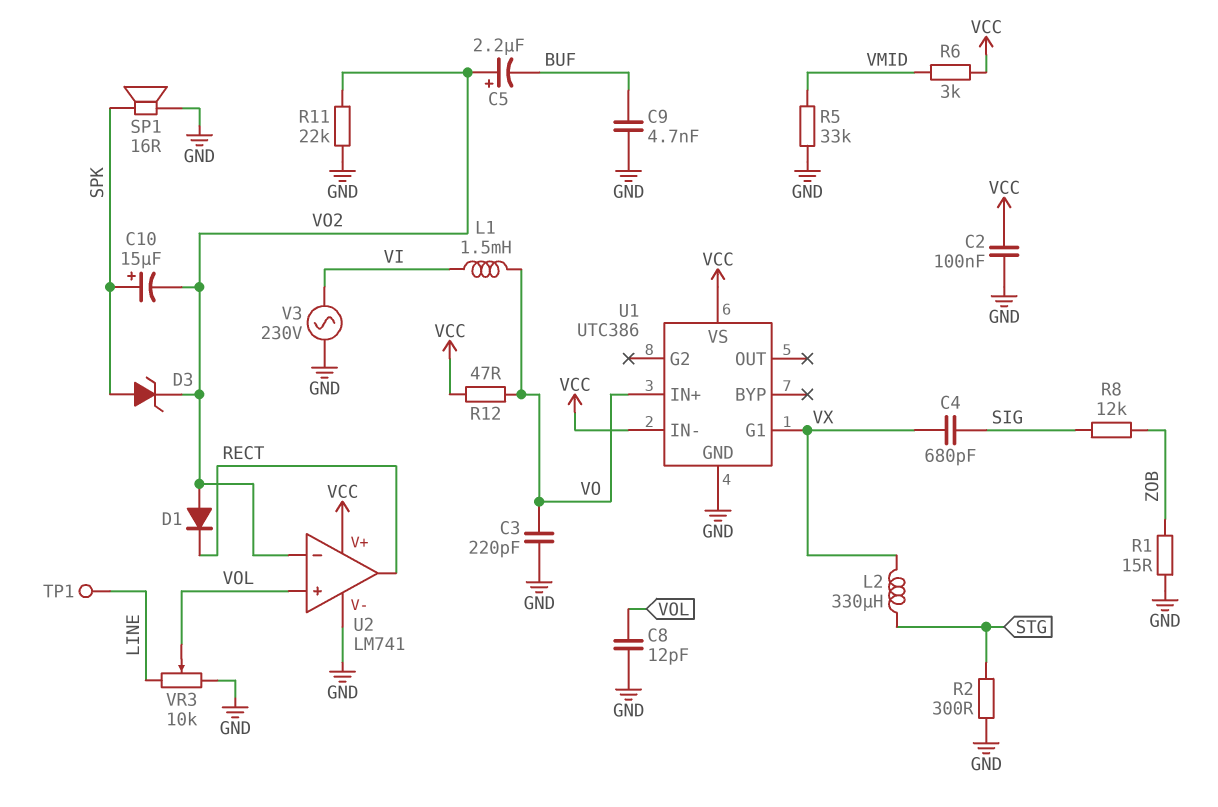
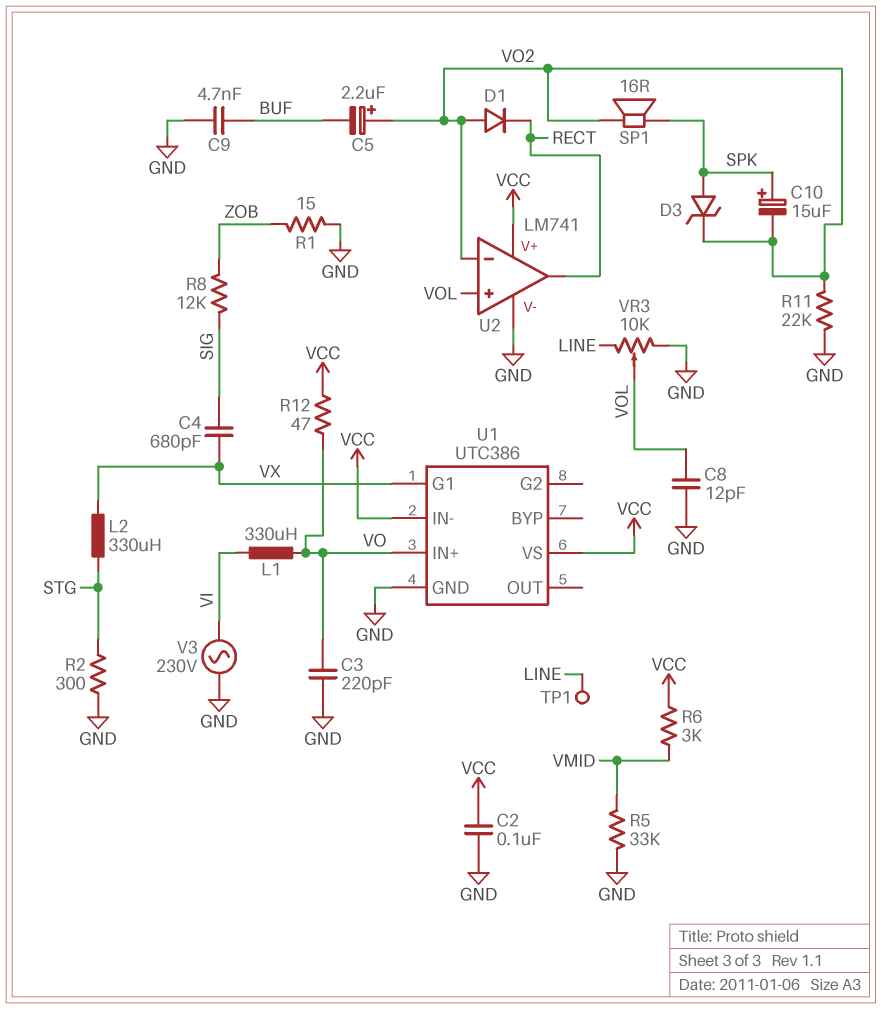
L1: 1.5mH (VI, VO) -> 330uH (VI, VO)
SP1: speaker 16R (GND, SPK) -> speaker 16R (SPK, VO2)

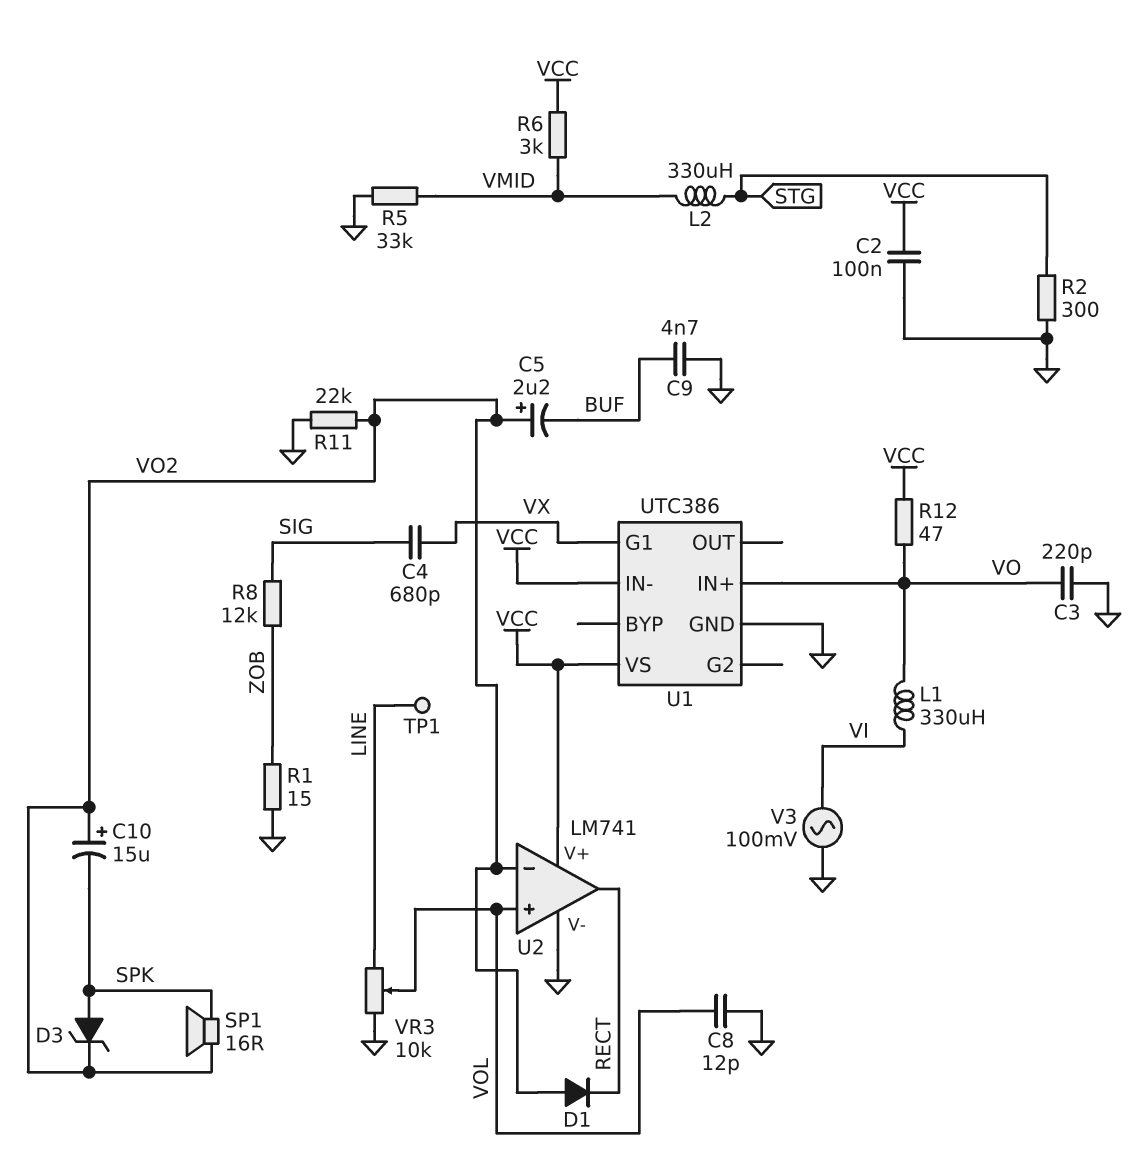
C10: 15uF (plus SPK, minus VO2) -> 15uF (plus VO2, minus SPK)
L2: 330uH (STG, VX) -> 330uH (STG, VMID)
V3: AC 230V (GND, VI) -> AC 100mV (GND, VI)

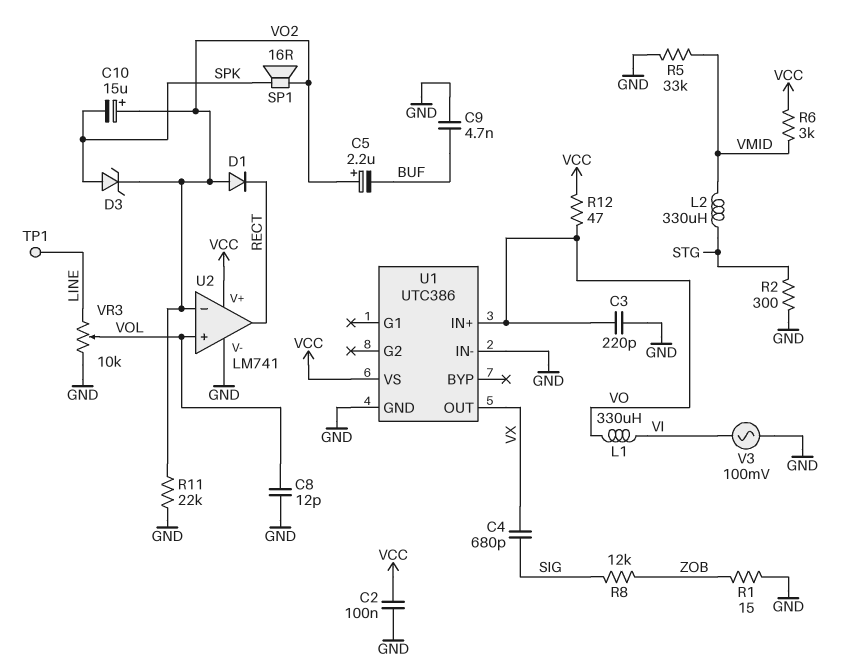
U1 pin G1: VX -> none
U1 pin IN-: VCC -> GND
U1 pin OUT: none -> VX

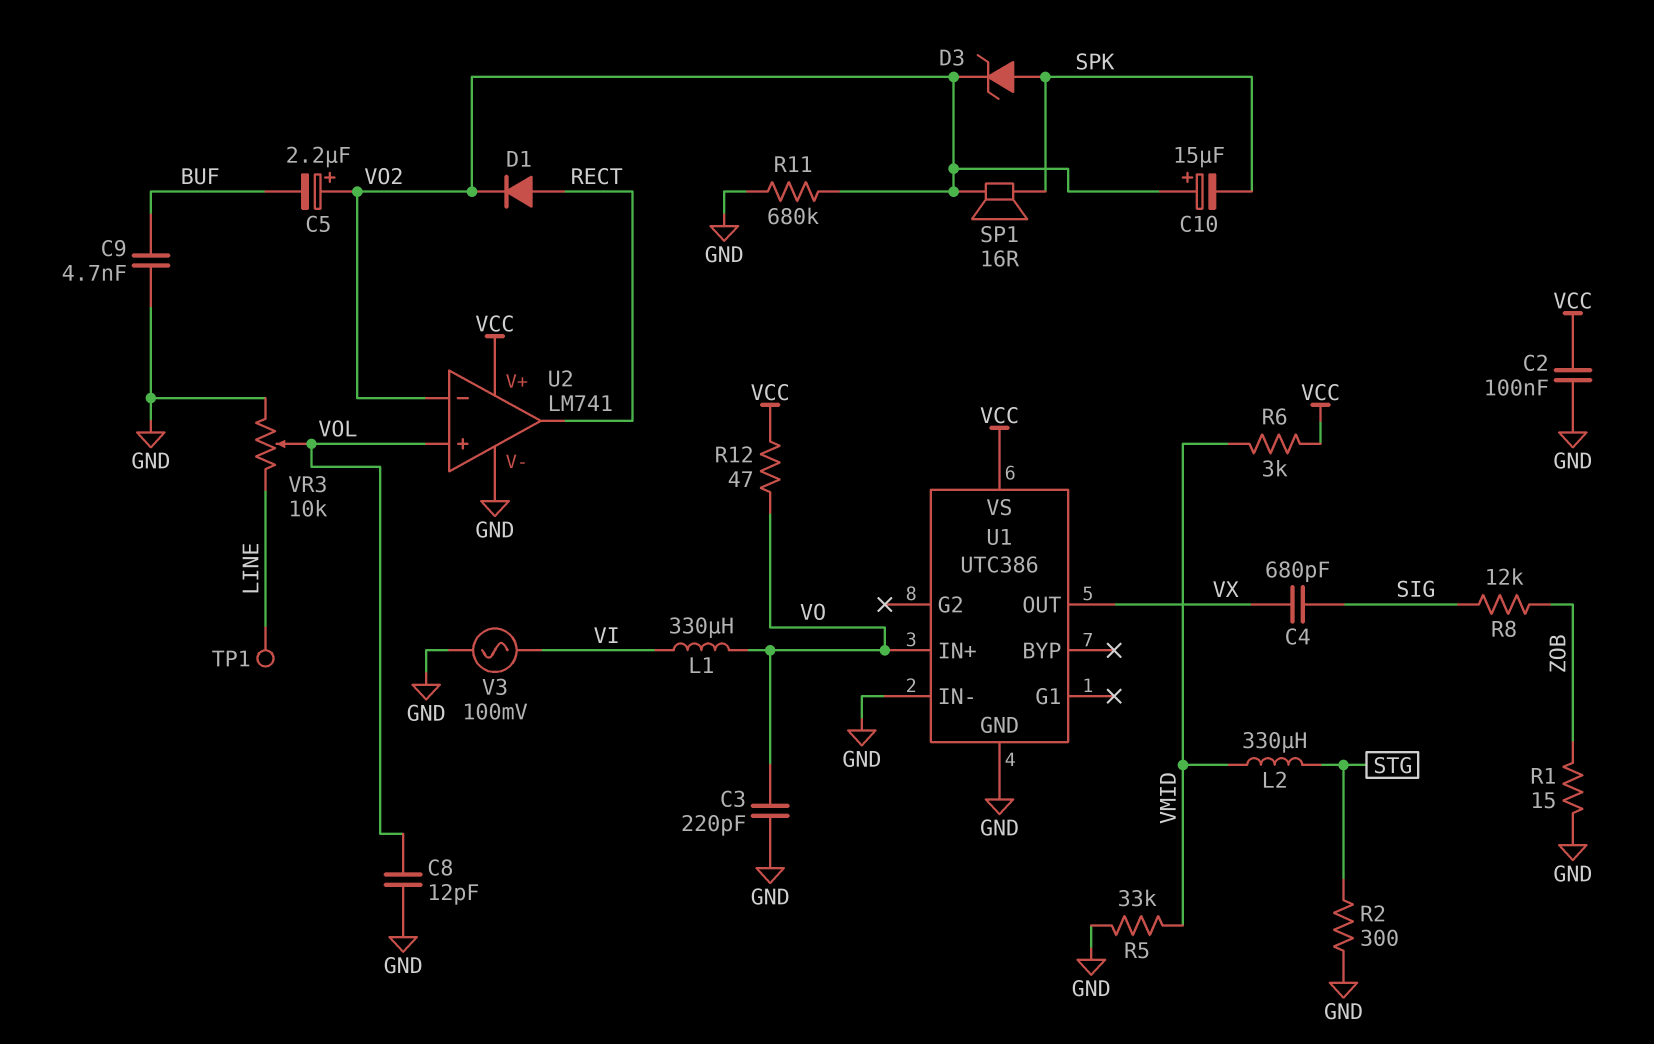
D1: diode (A VO2, K RECT) -> diode (A RECT, K VO2)
R11: 22k (GND, VO2) -> 680k (GND, VO2)

